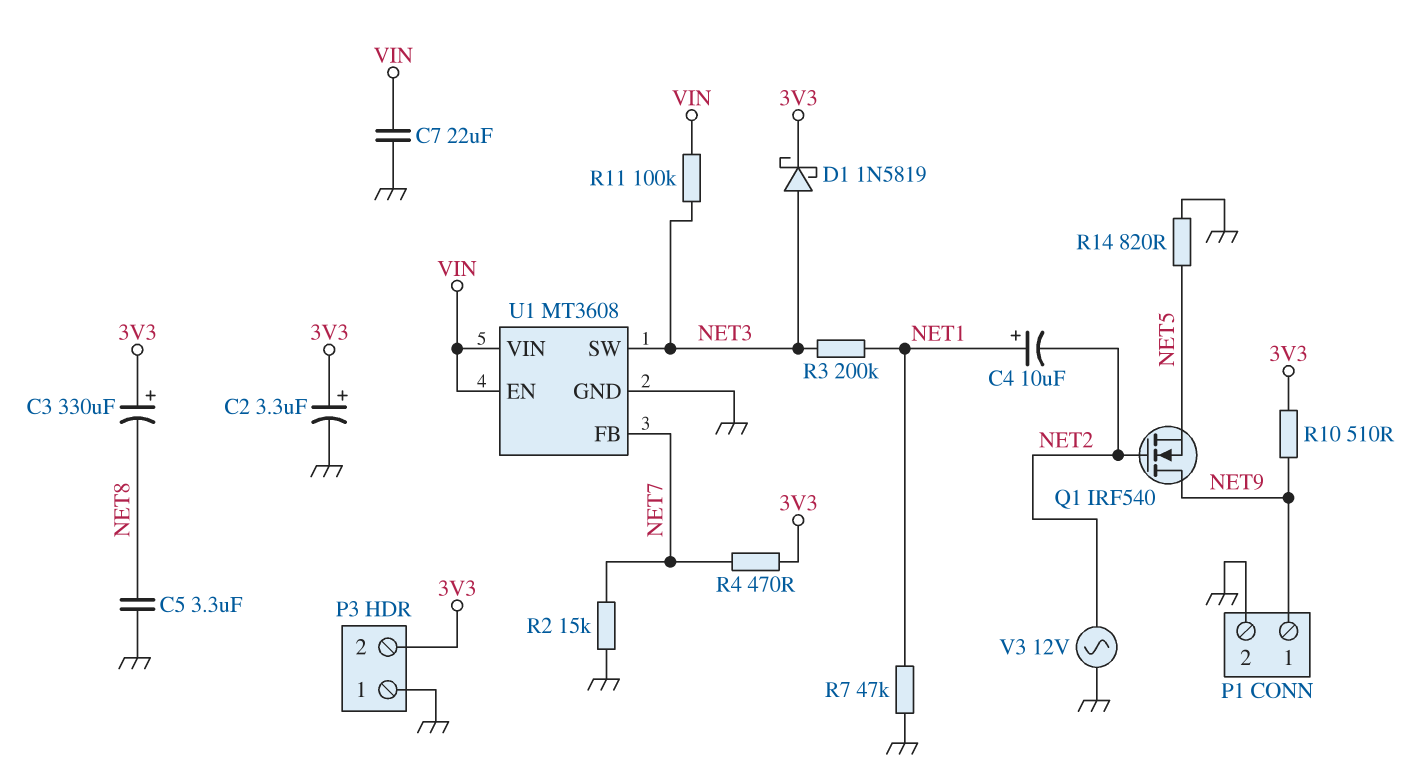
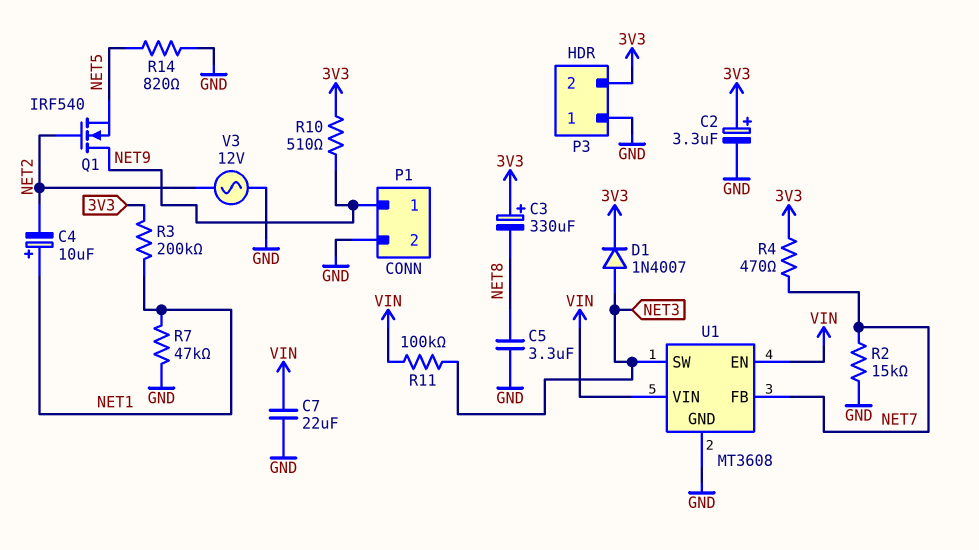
D1: schottky 1N5819 (A NET3, K 3V3) -> diode 1N4007 (A NET3, K 3V3)
R3: 200k (NET1, NET3) -> 200k (3V3, NET1)

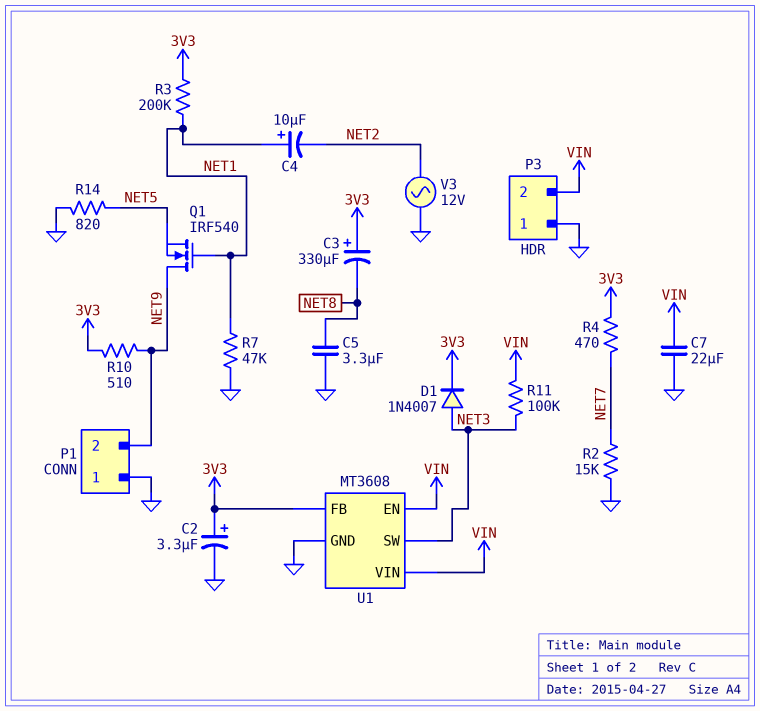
P1 pin 1: NET9 -> GND
P1 pin 2: GND -> NET9
P3 pin 2: 3V3 -> VIN
Q1: NMOS IRF540 (G NET2, D NET9, S NET5) -> NMOS IRF540 (G NET1, D NET9, S NET5)
U1 pin FB: NET7 -> 3V3

